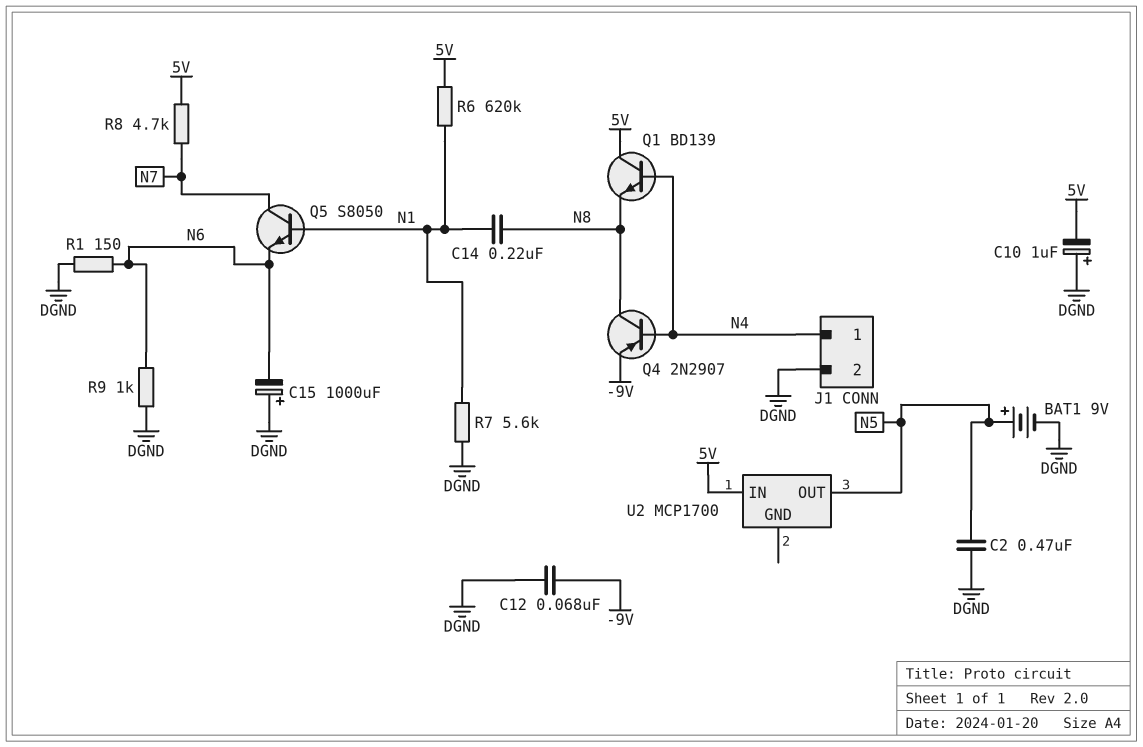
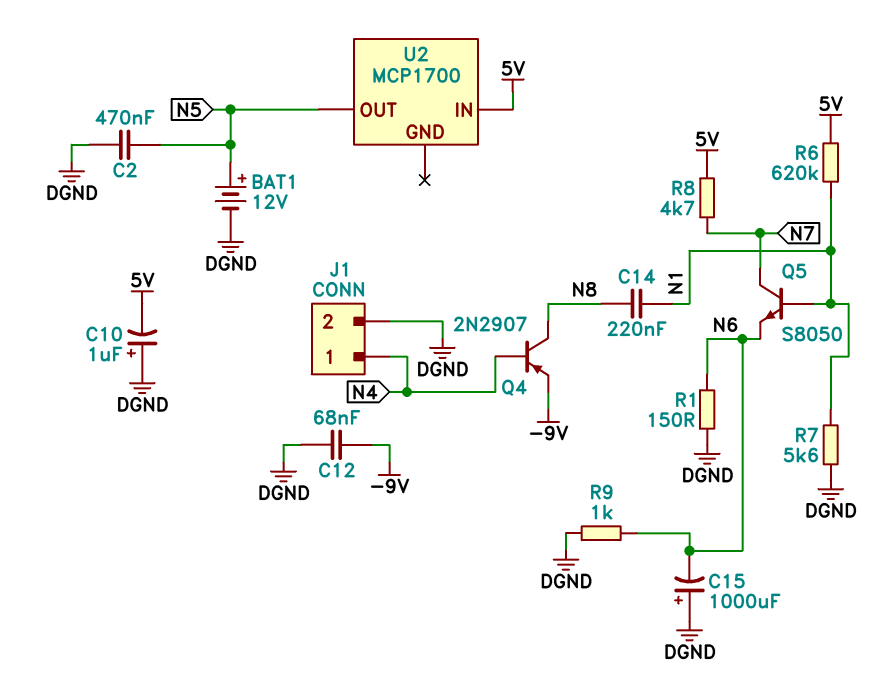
BAT1: 9V (plus N5, minus DGND) -> 12V (plus N5, minus DGND)
Q1: NPN BD139 (B N4, C 5V, E N8) -> none

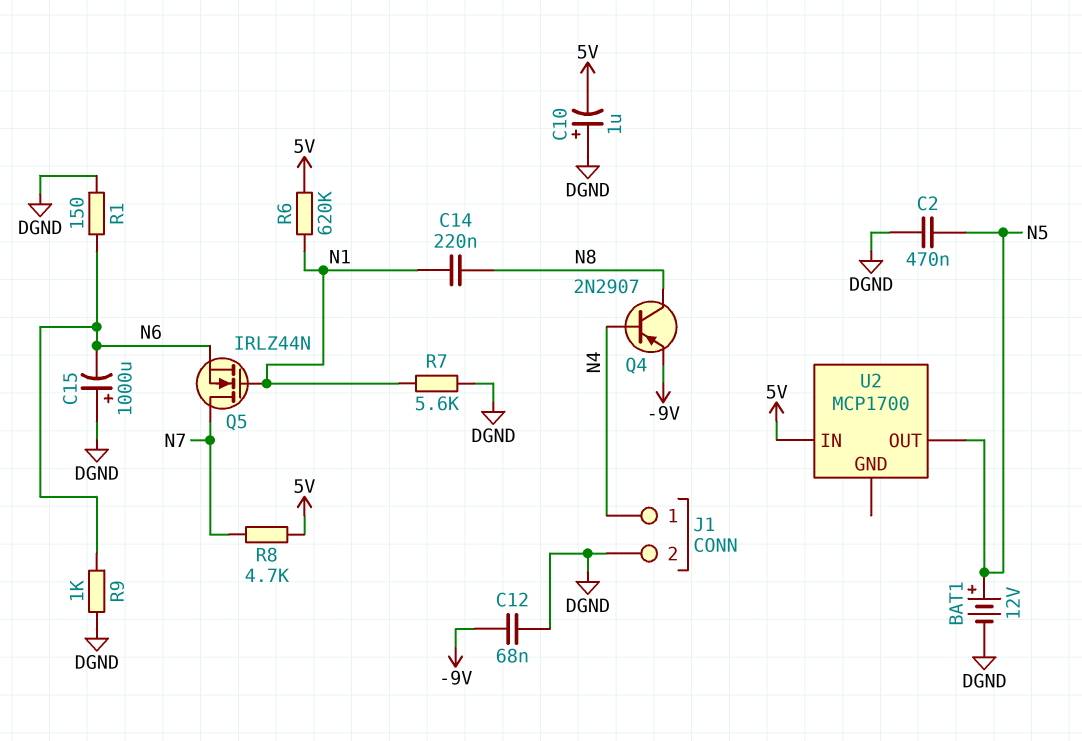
Q5: NPN S8050 (B N1, C N7, E N6) -> NMOS IRLZ44N (G N1, D N7, S N6)

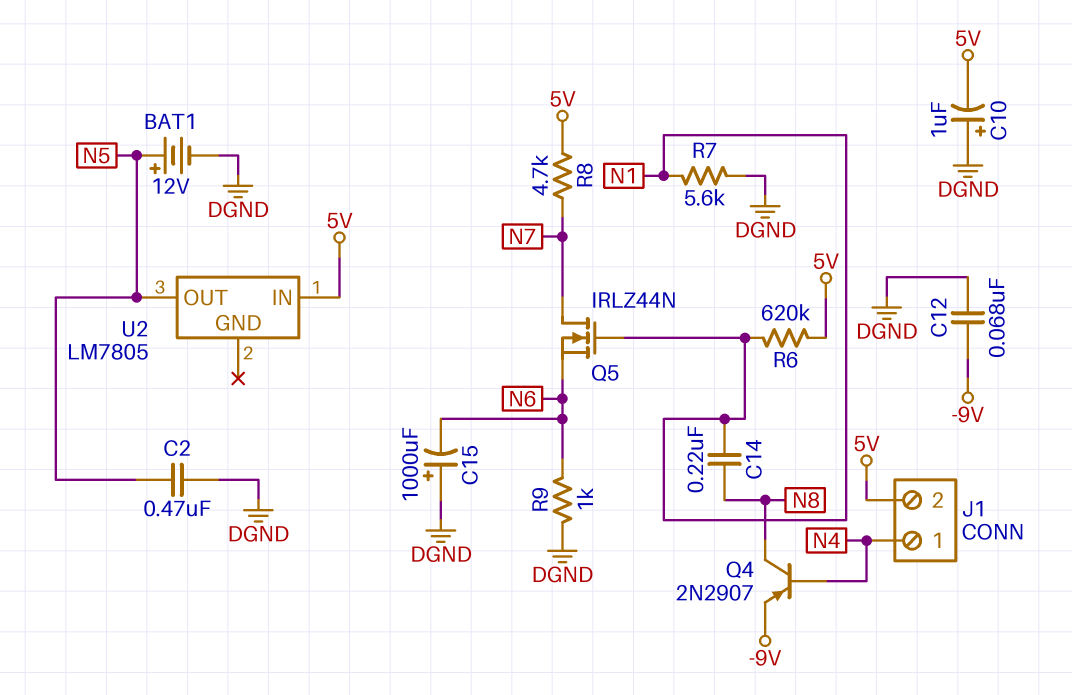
J1 pin 2: DGND -> 5V
R1: 150 (DGND, N6) -> none
U2: MCP1700 -> LM7805

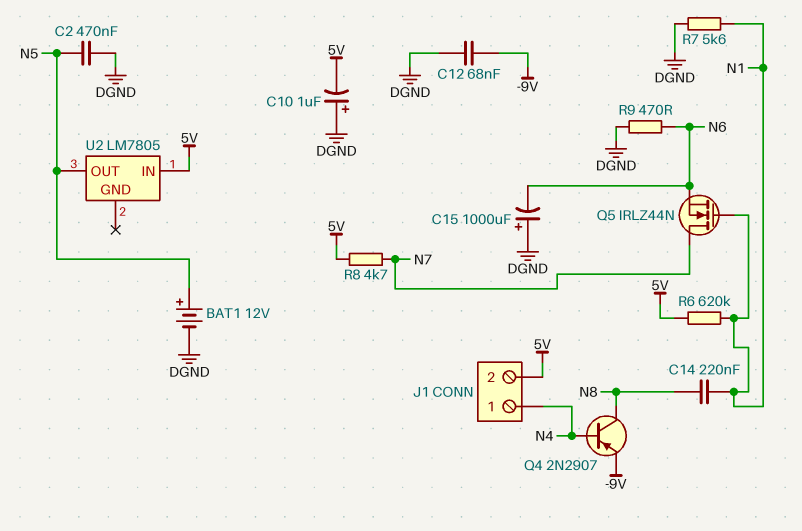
R9: 1k (DGND, N6) -> 470 (DGND, N6)

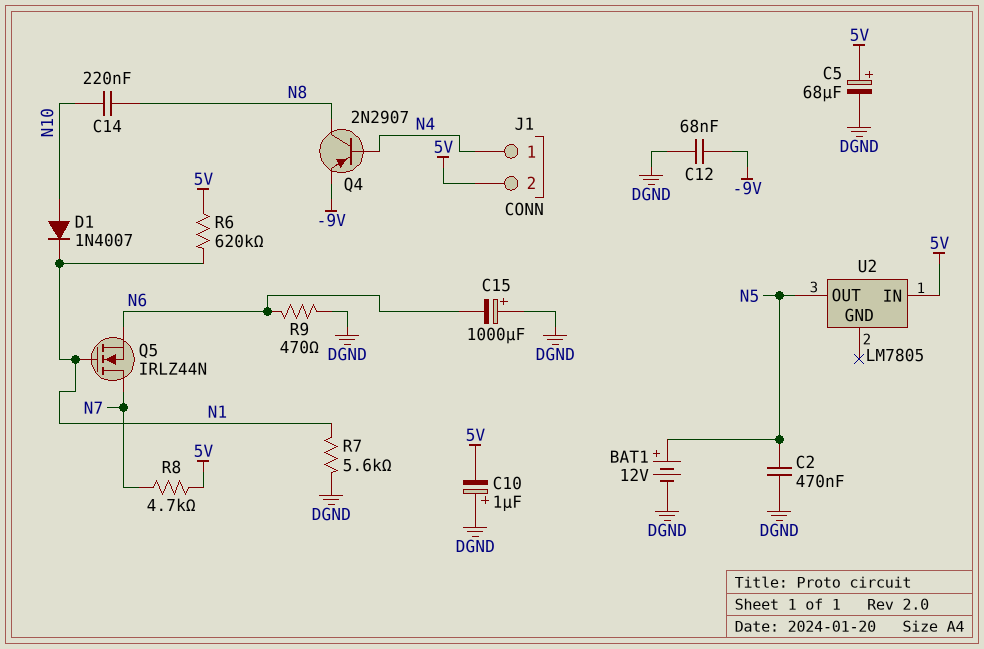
C5: none -> 68uF (plus 5V, minus DGND)
C14: 220nF (N1, N8) -> 220nF (N8, N10)
D1: none -> diode 1N4007 (A N10, K N1)

